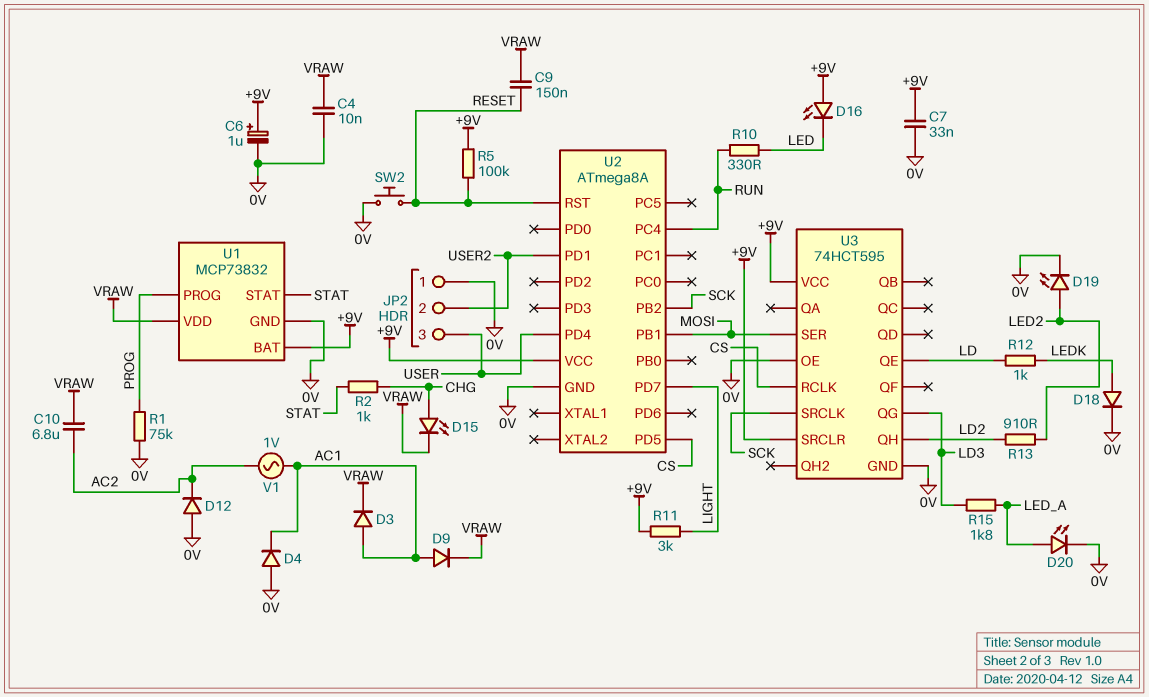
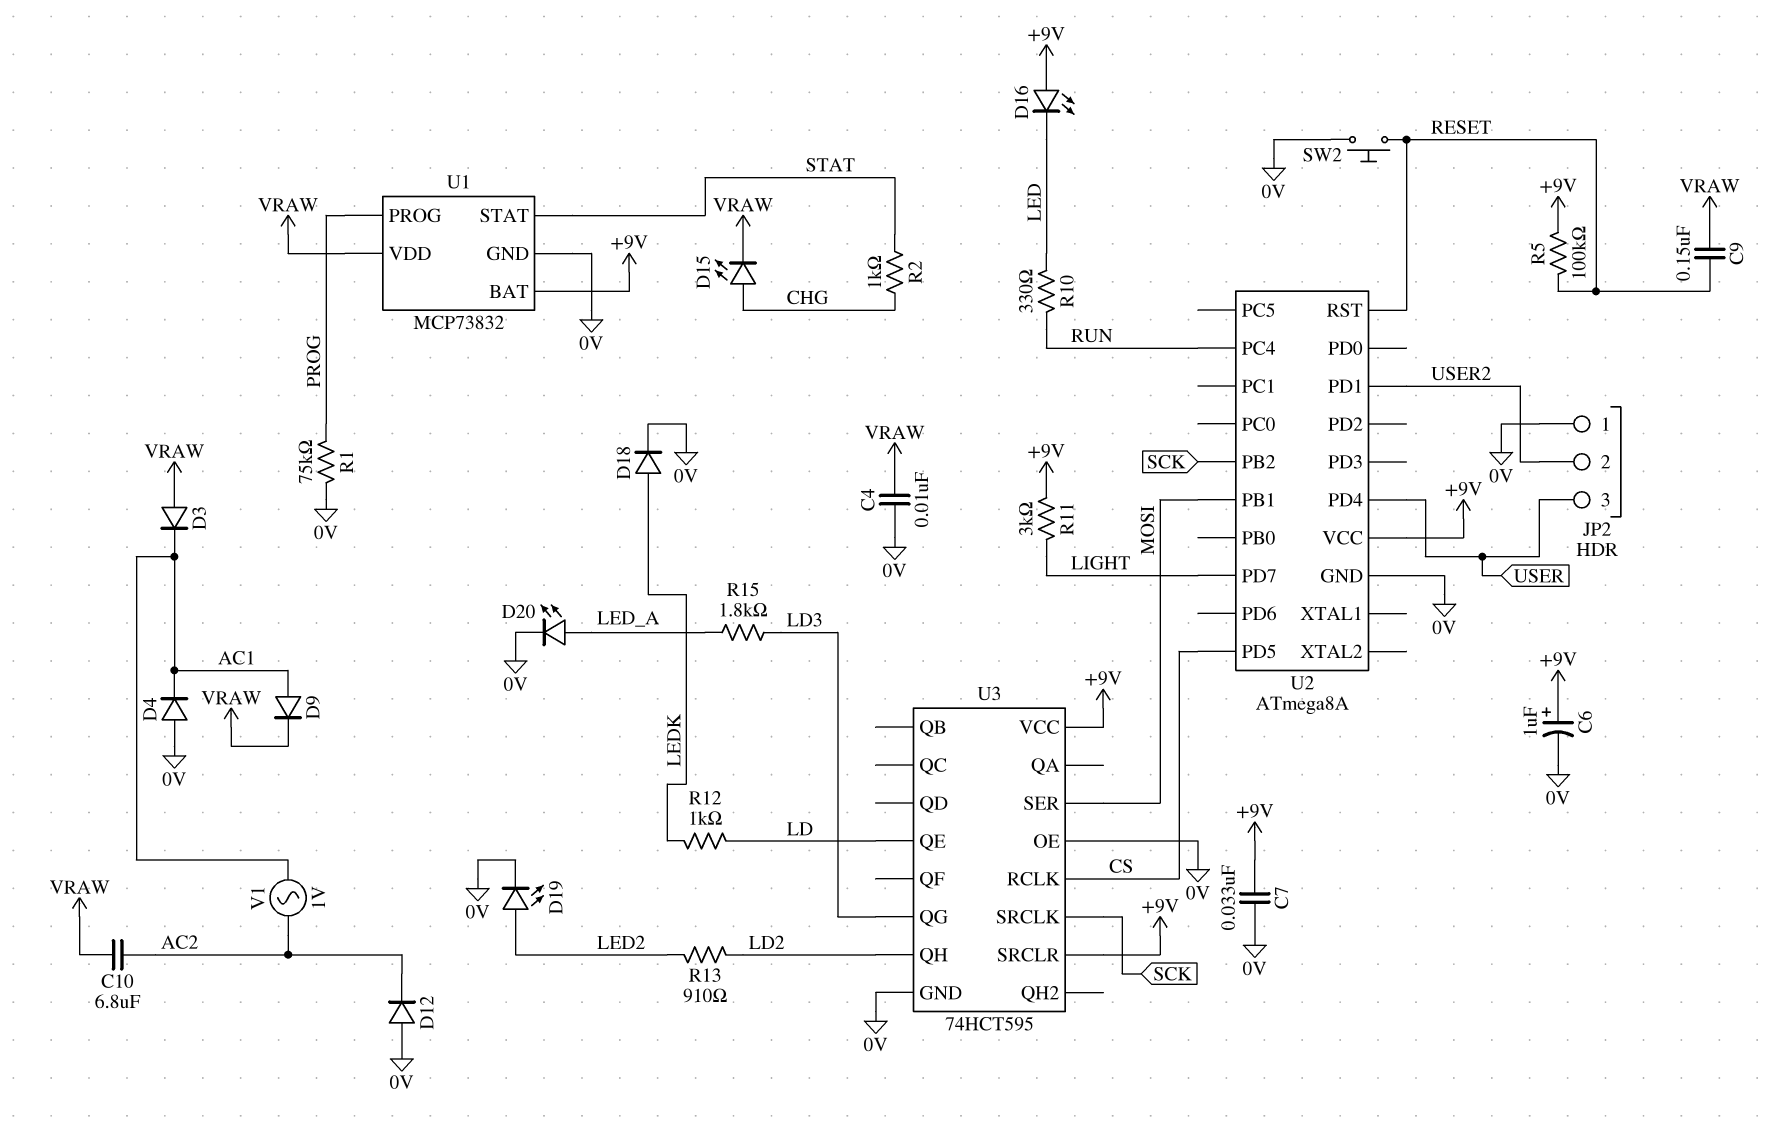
D3: diode (A AC1, K VRAW) -> diode (A VRAW, K AC1)

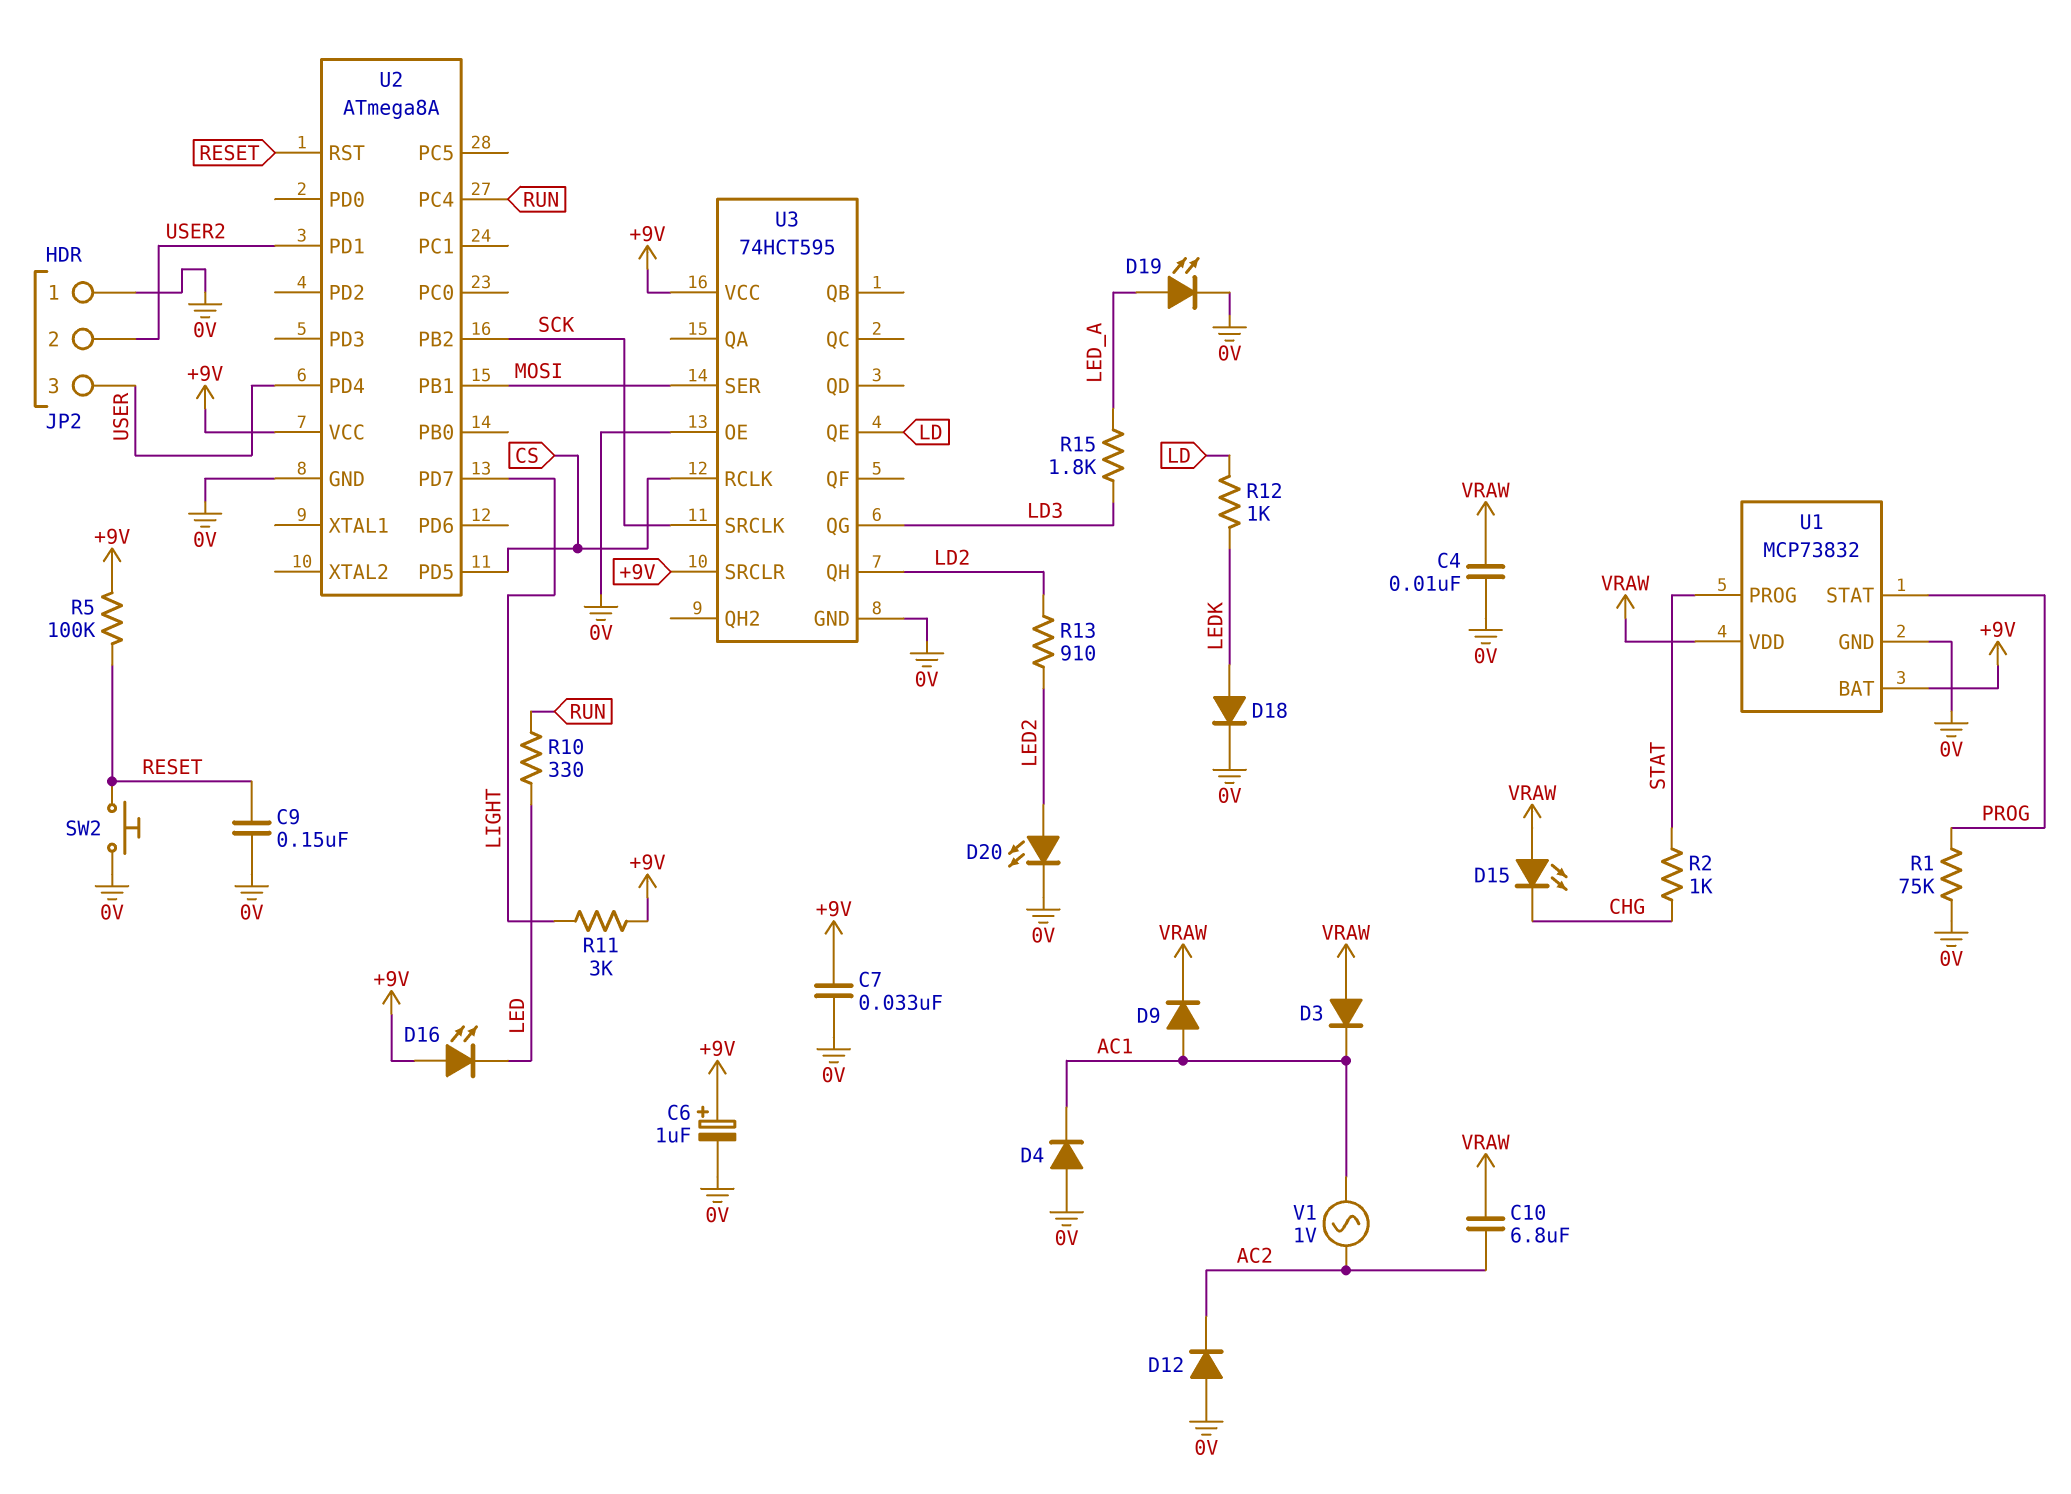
C9: 150nF (RESET, VRAW) -> 150nF (0V, RESET)
D15: LED (A CHG, K VRAW) -> LED (A VRAW, K CHG)
D19: LED (A LED2, K 0V) -> LED (A LED_A, K 0V)
D20: LED (A LED_A, K 0V) -> LED (A LED2, K 0V)
U1 pin PROG: PROG -> STAT
U1 pin STAT: STAT -> PROG

